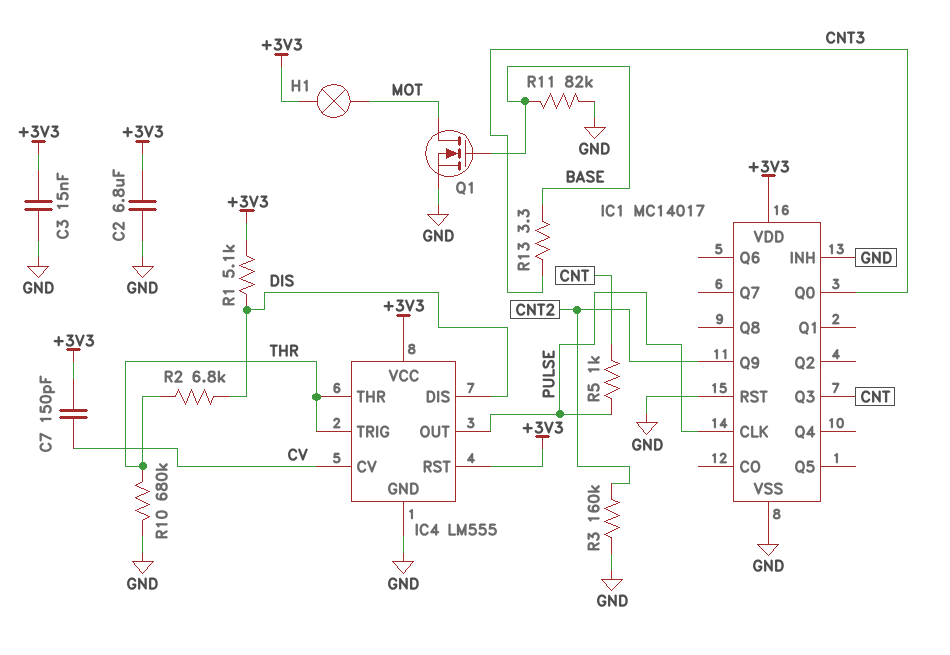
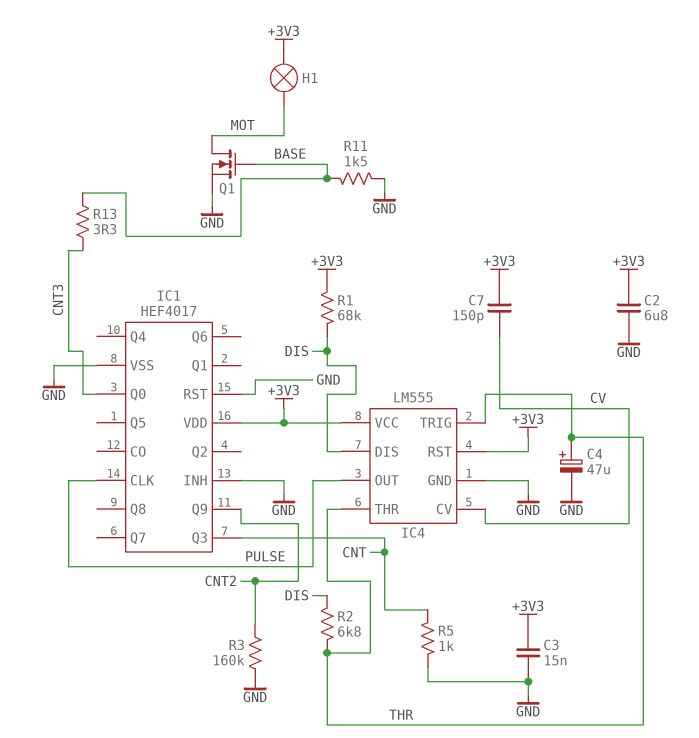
C4: none -> 47uF (plus THR, minus GND)
IC1: MC14017 -> HEF4017
R1: 5.1k (+3V3, DIS) -> 68k (+3V3, DIS)
R5: 1k (CNT, PULSE) -> 1k (CNT, GND)
R10: 680k (GND, THR) -> none
R11: 82k (BASE, GND) -> 1.5k (BASE, GND)

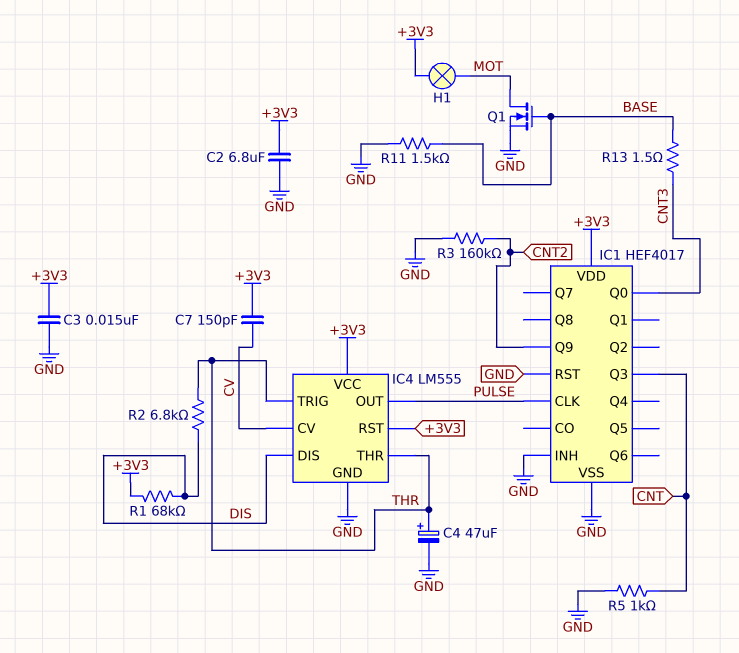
R13: 3.3 (BASE, CNT3) -> 1.5 (BASE, CNT3)

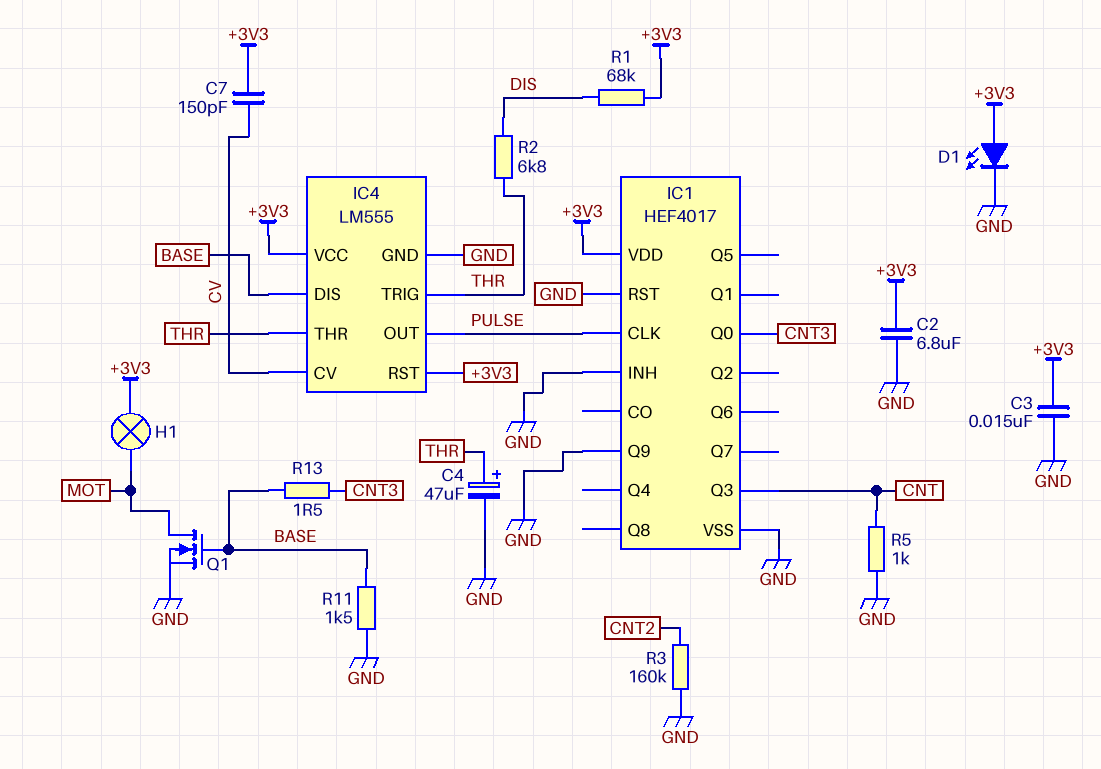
D1: none -> LED (A +3V3, K GND)
IC1 pin Q9: CNT2 -> GND
IC4 pin DIS: DIS -> BASE

